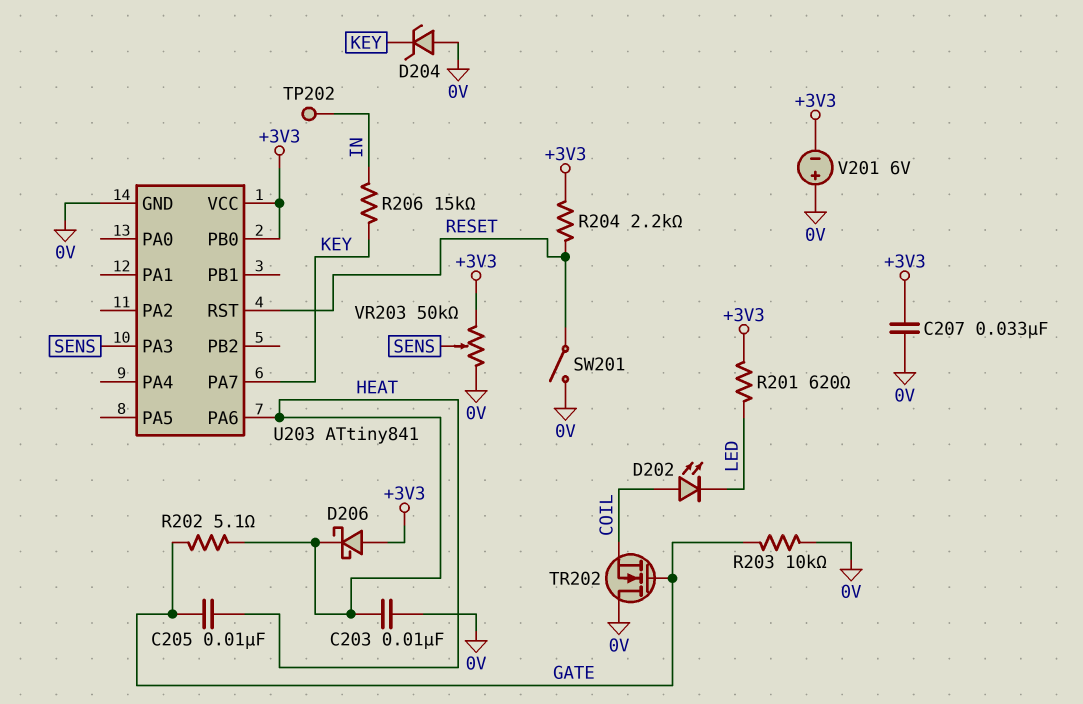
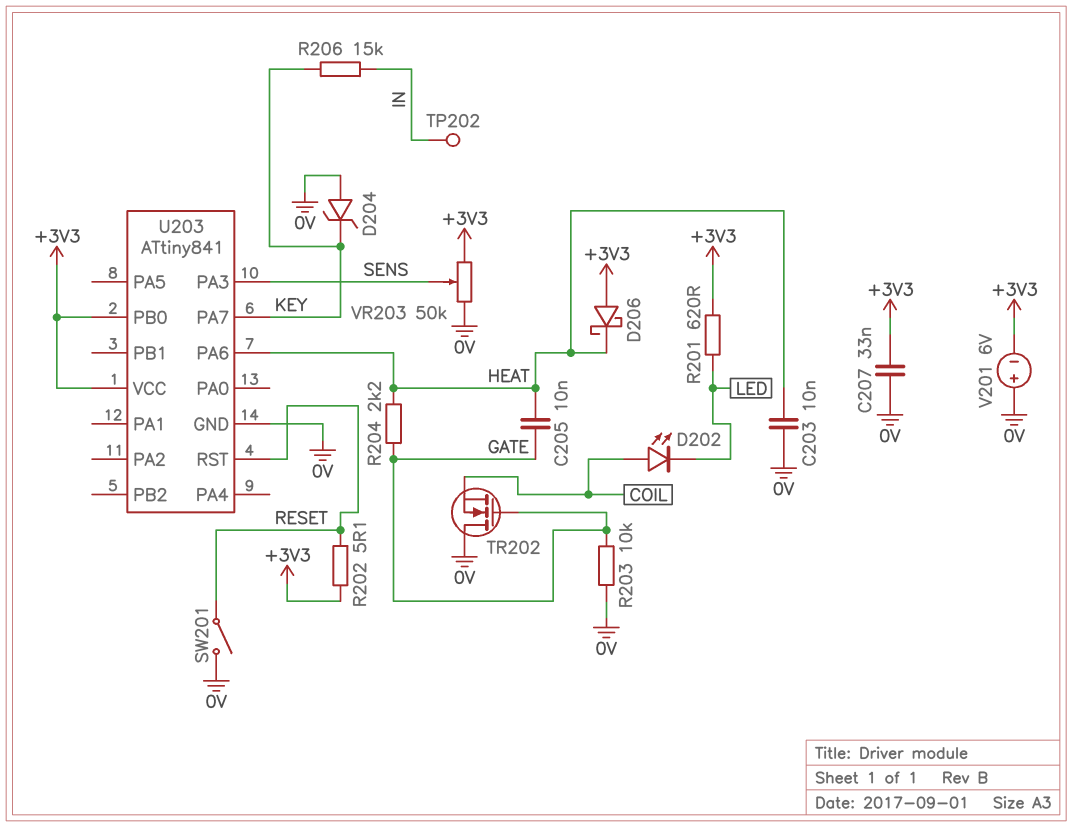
R202: 5.1 (GATE, HEAT) -> 5.1 (+3V3, RESET)
R204: 2.2k (+3V3, RESET) -> 2.2k (GATE, HEAT)

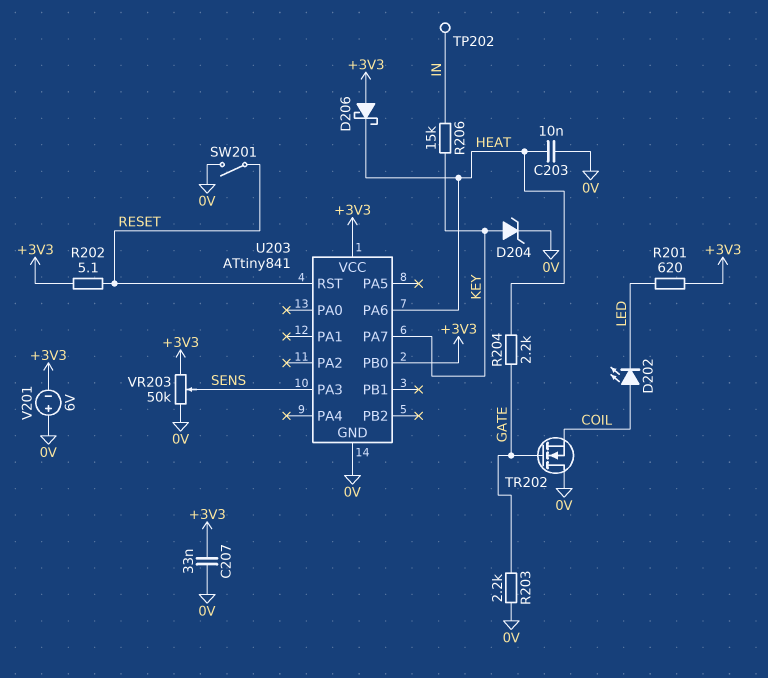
C205: 10nF (GATE, HEAT) -> none
D204: zener (A 0V, K KEY) -> zener (A KEY, K 0V)
R203: 10k (0V, GATE) -> 2.2k (0V, GATE)

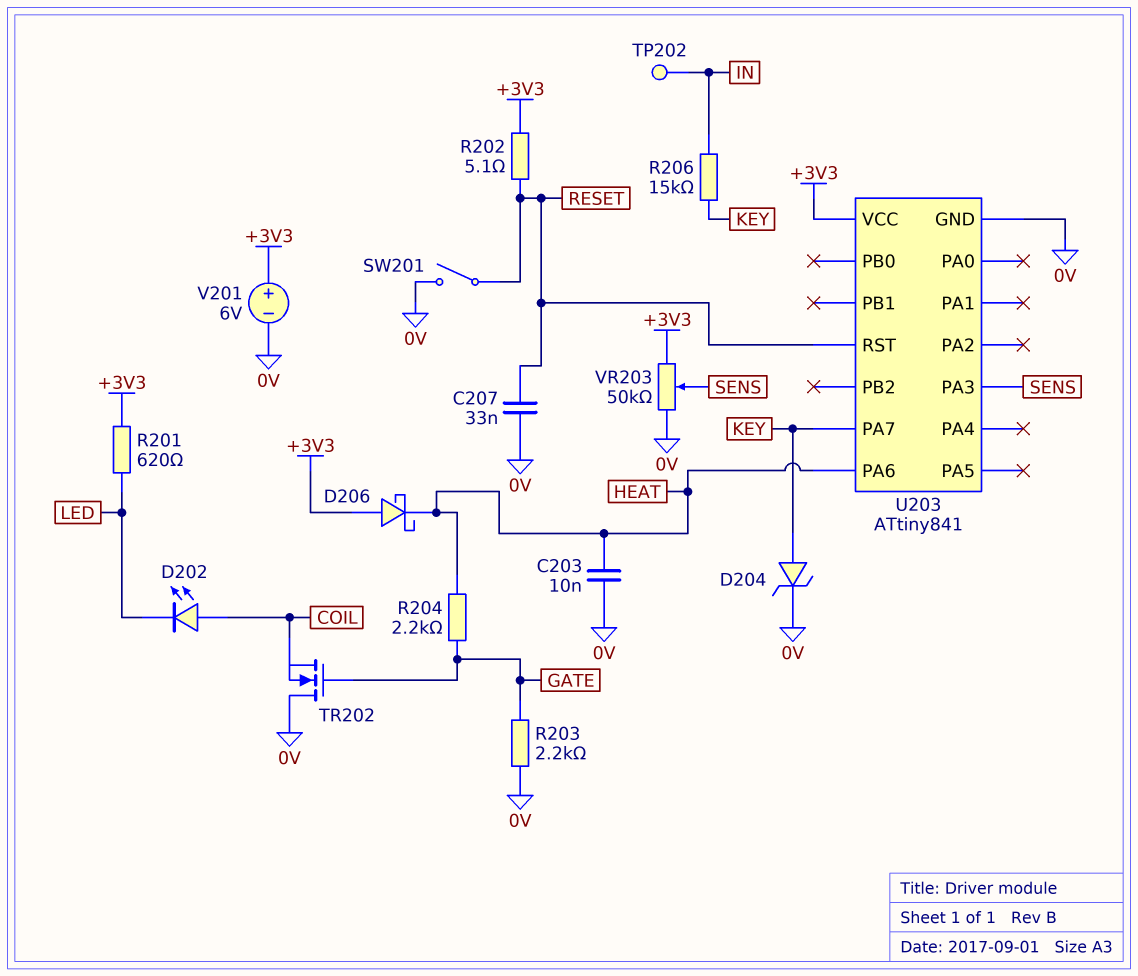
C207: 33nF (+3V3, 0V) -> 33nF (0V, RESET)
U203 pin PB0: +3V3 -> none
V201: 6V (plus 0V, minus +3V3) -> 6V (plus +3V3, minus 0V)

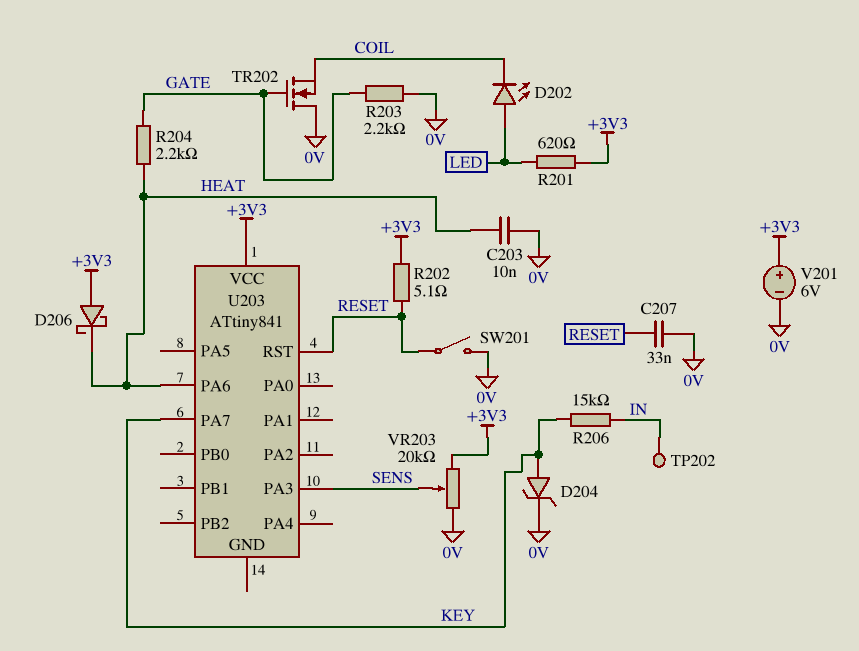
D202: LED (A COIL, K LED) -> LED (A LED, K COIL)
U203 pin GND: 0V -> none
VR203: 50k (+3V3, 0V, wiper SENS) -> 20k (+3V3, 0V, wiper SENS)

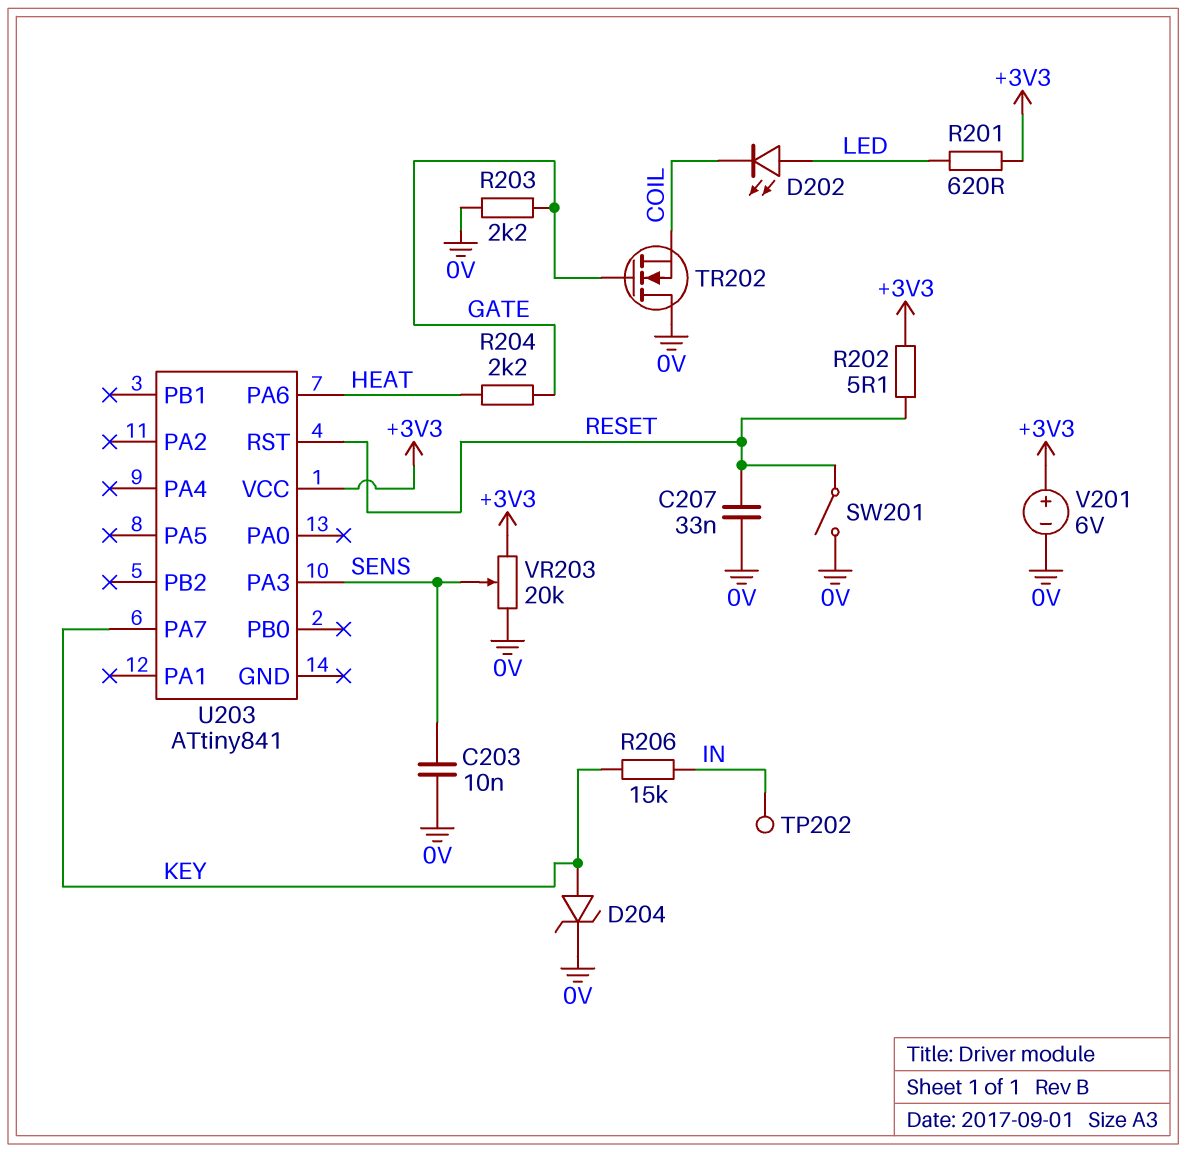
C203: 10nF (0V, HEAT) -> 10nF (0V, SENS)
D206: schottky (A +3V3, K HEAT) -> none

